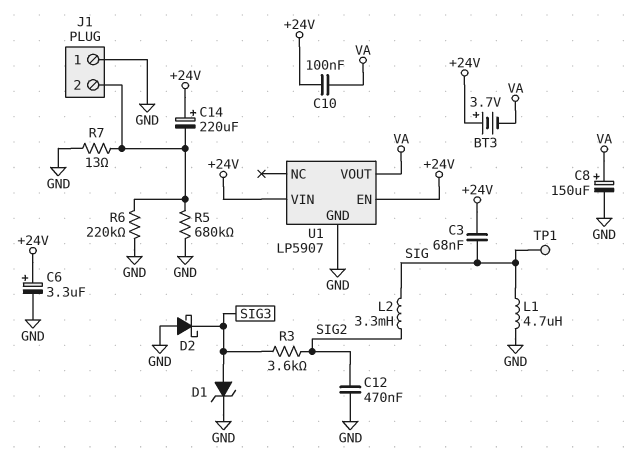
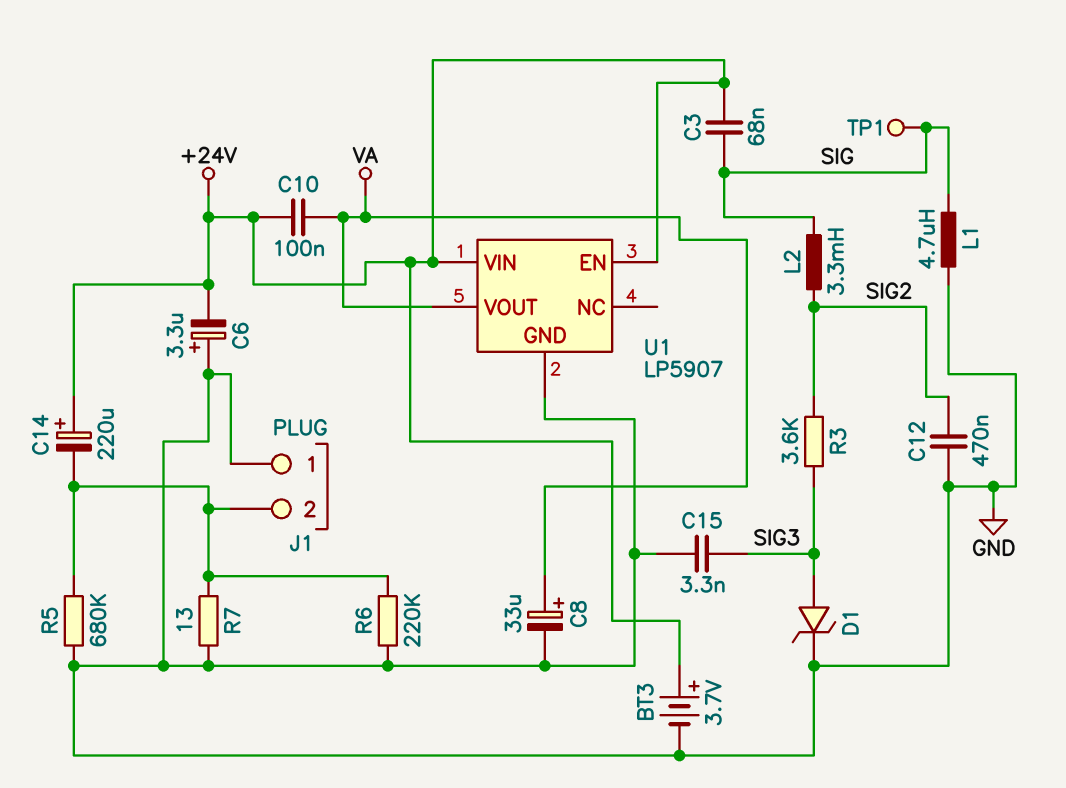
BT3: 3.7V (plus +24V, minus VA) -> 3.7V (plus +24V, minus GND)
C6: 3.3uF (plus +24V, minus GND) -> 3.3uF (plus GND, minus +24V)
C8: 150uF (plus VA, minus GND) -> 33uF (plus VA, minus GND)
C15: none -> 3.3nF (GND, SIG3)
D2: schottky (A GND, K SIG3) -> none

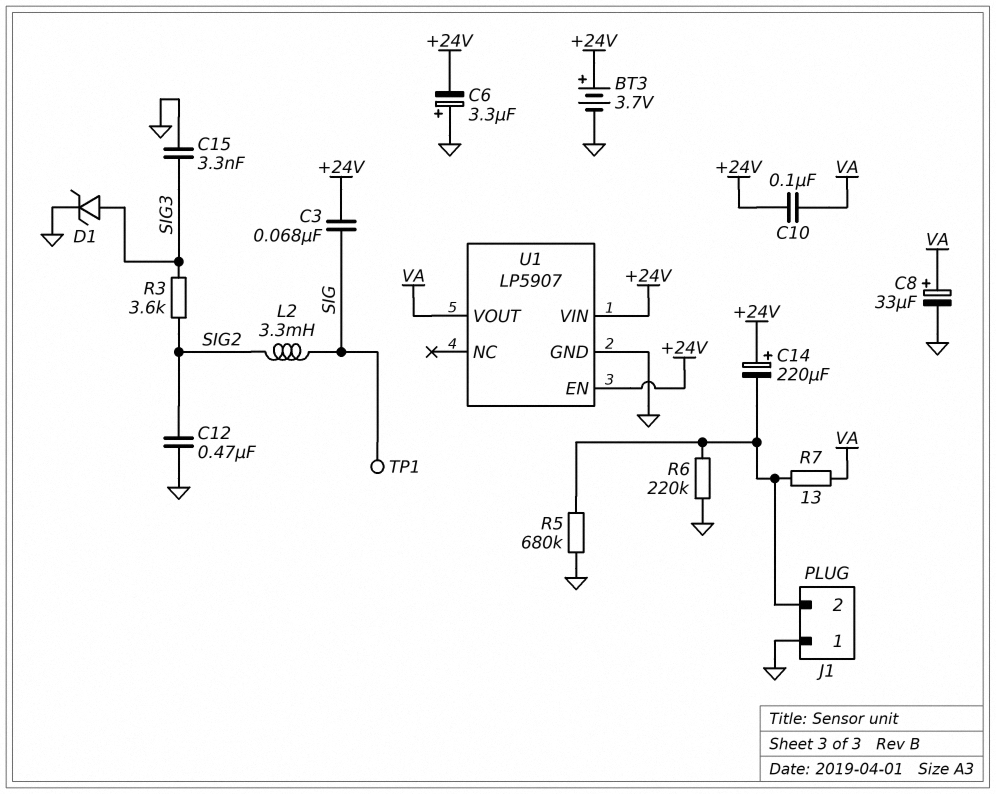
L1: 4.7uH (GND, SIG) -> none
R7: 13 (GND, J1/2) -> 13 (J1/2, VA)

